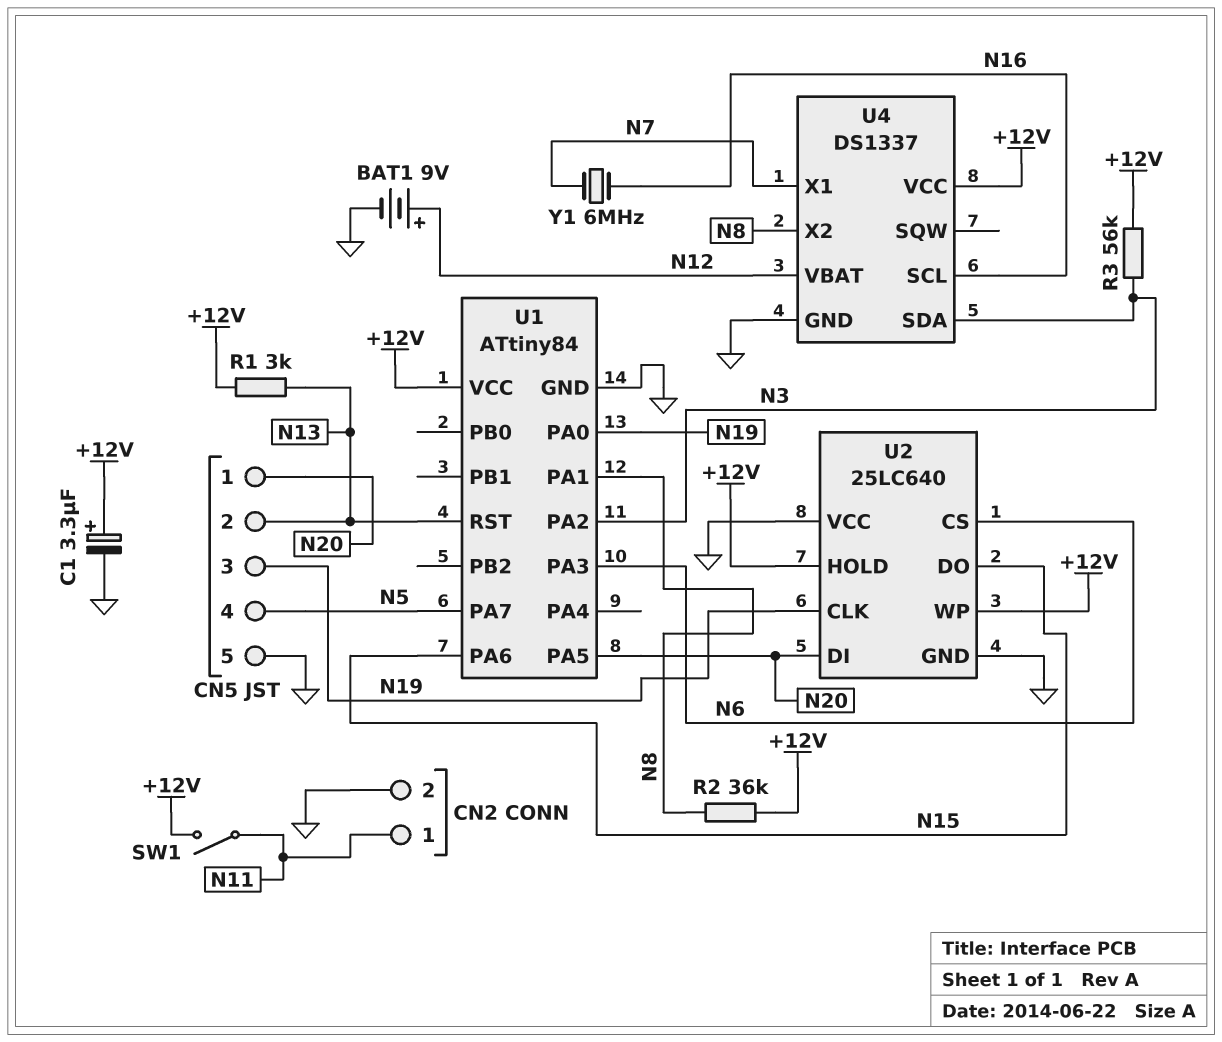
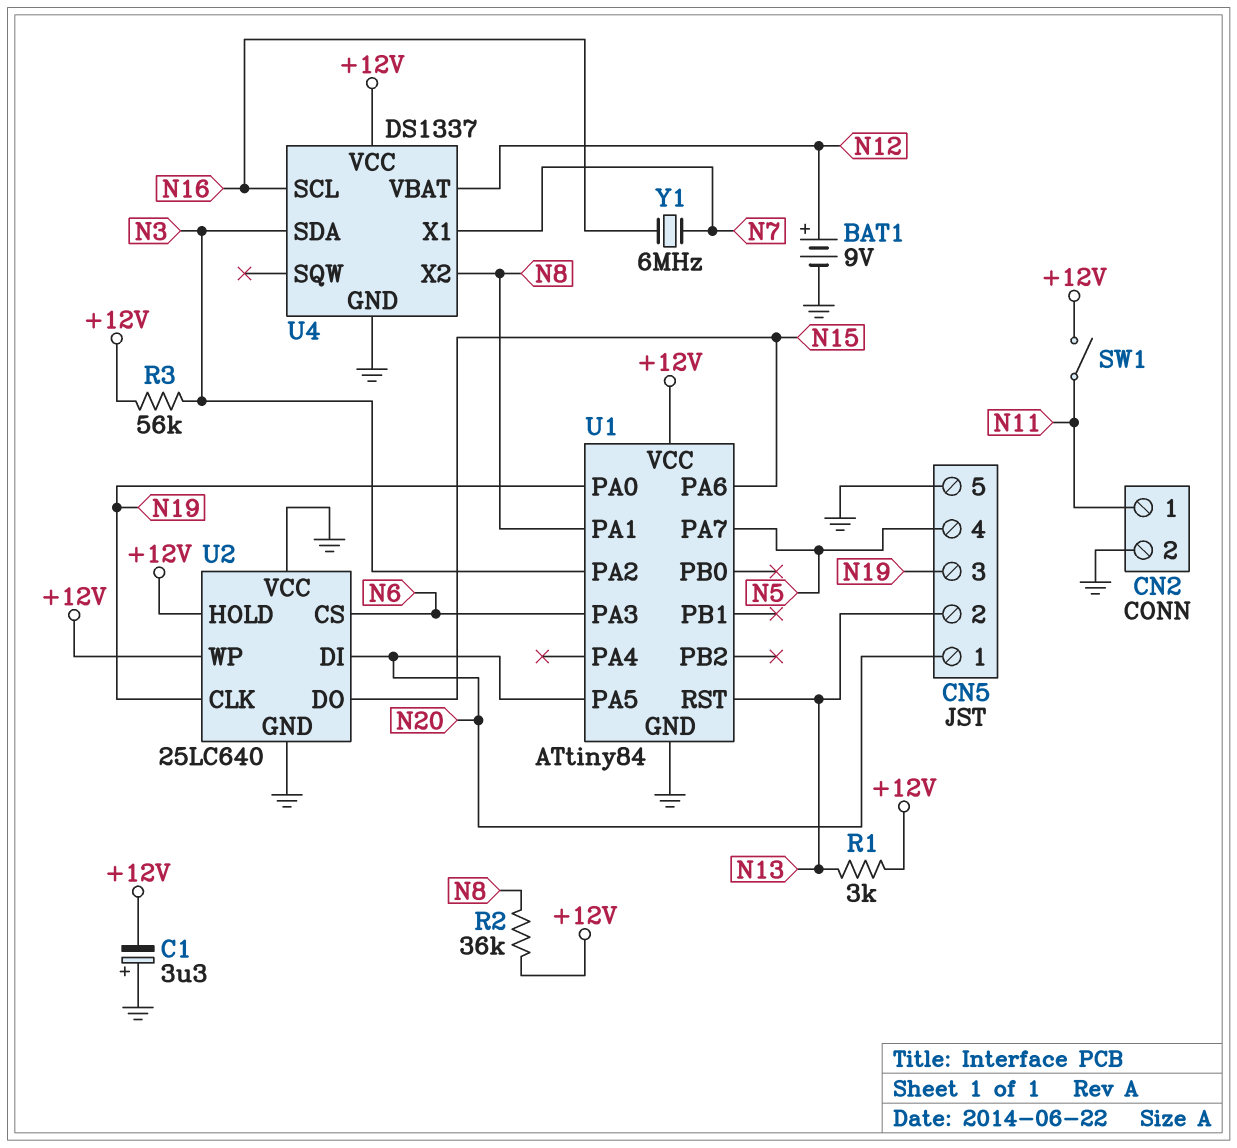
C1: 3.3uF (plus +12V, minus GND) -> 3.3uF (plus GND, minus +12V)

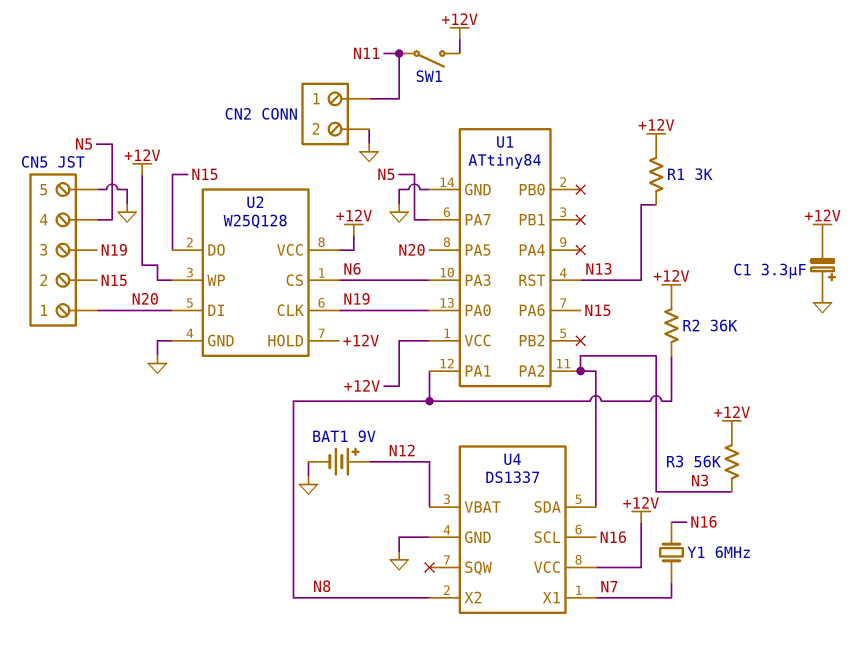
CN5 pin 2: N13 -> N15
U2: 25LC640 -> W25Q128
U2 pin VCC: GND -> +12V

